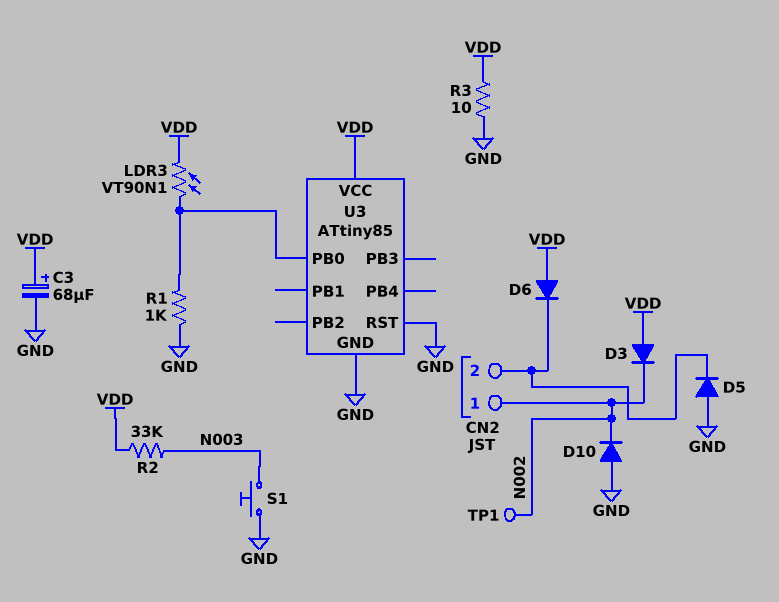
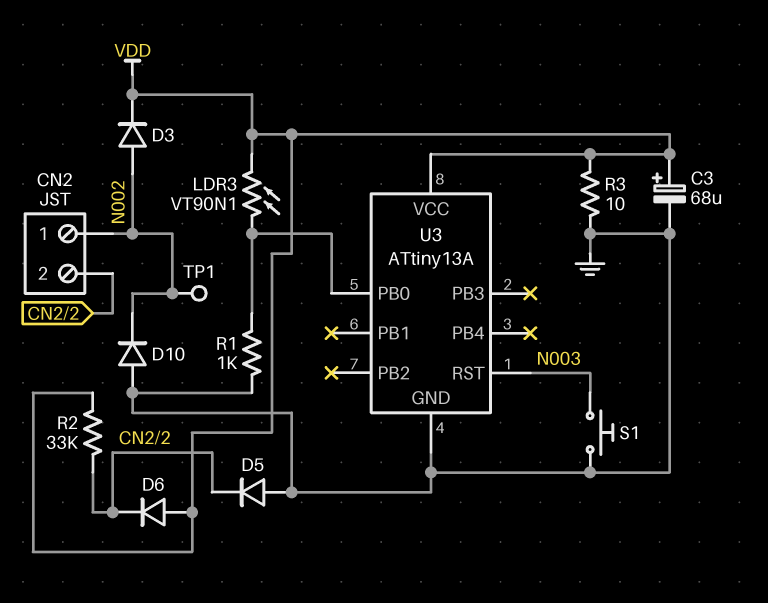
D3: diode (A VDD, K N002) -> diode (A N002, K VDD)
R2: 33k (N003, VDD) -> 33k (CN2/2, VDD)
U3: ATtiny85 -> ATtiny13A
U3 pin RST: GND -> N003

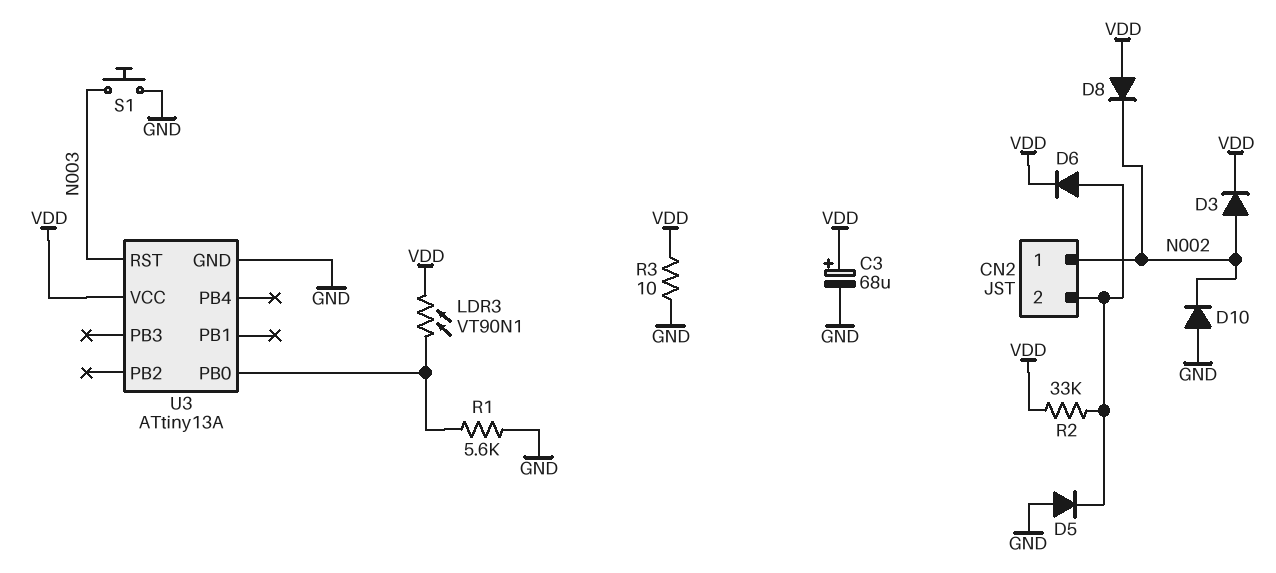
D6: diode (A VDD, K CN2/2) -> diode (A CN2/2, K VDD)
D8: none -> diode (A VDD, K N002)
R1: 1k (GND, U3/PB0) -> 5.6k (GND, U3/PB0)
TP1: test point (N002) -> none

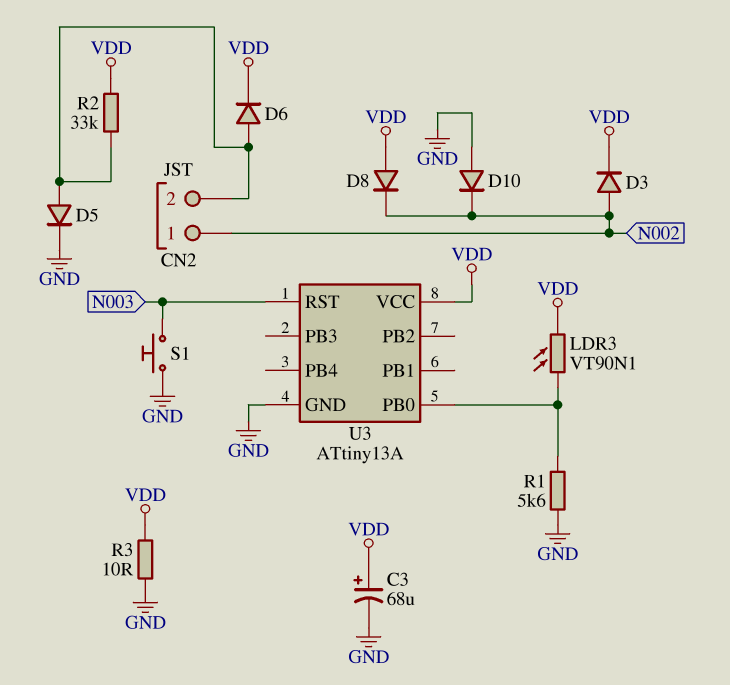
D5: diode (A GND, K CN2/2) -> diode (A CN2/2, K GND)

